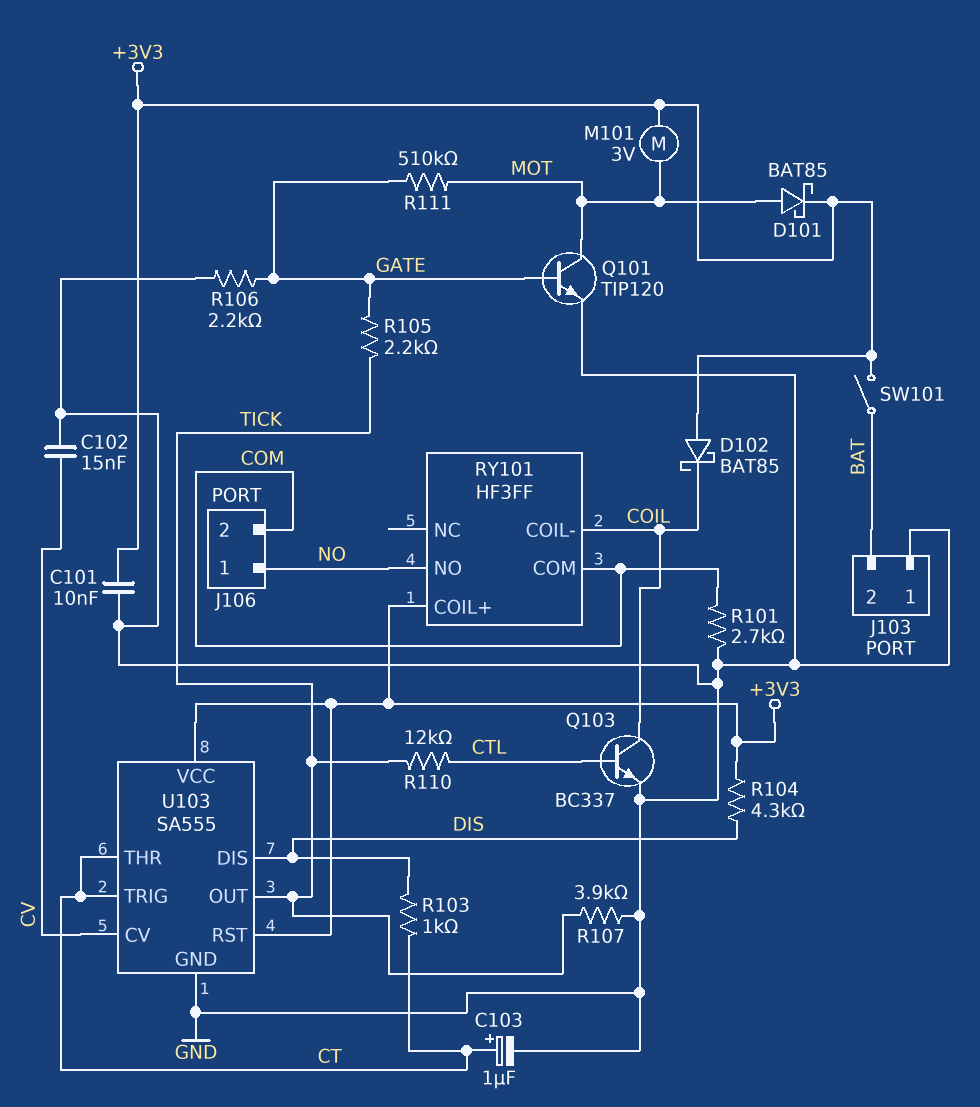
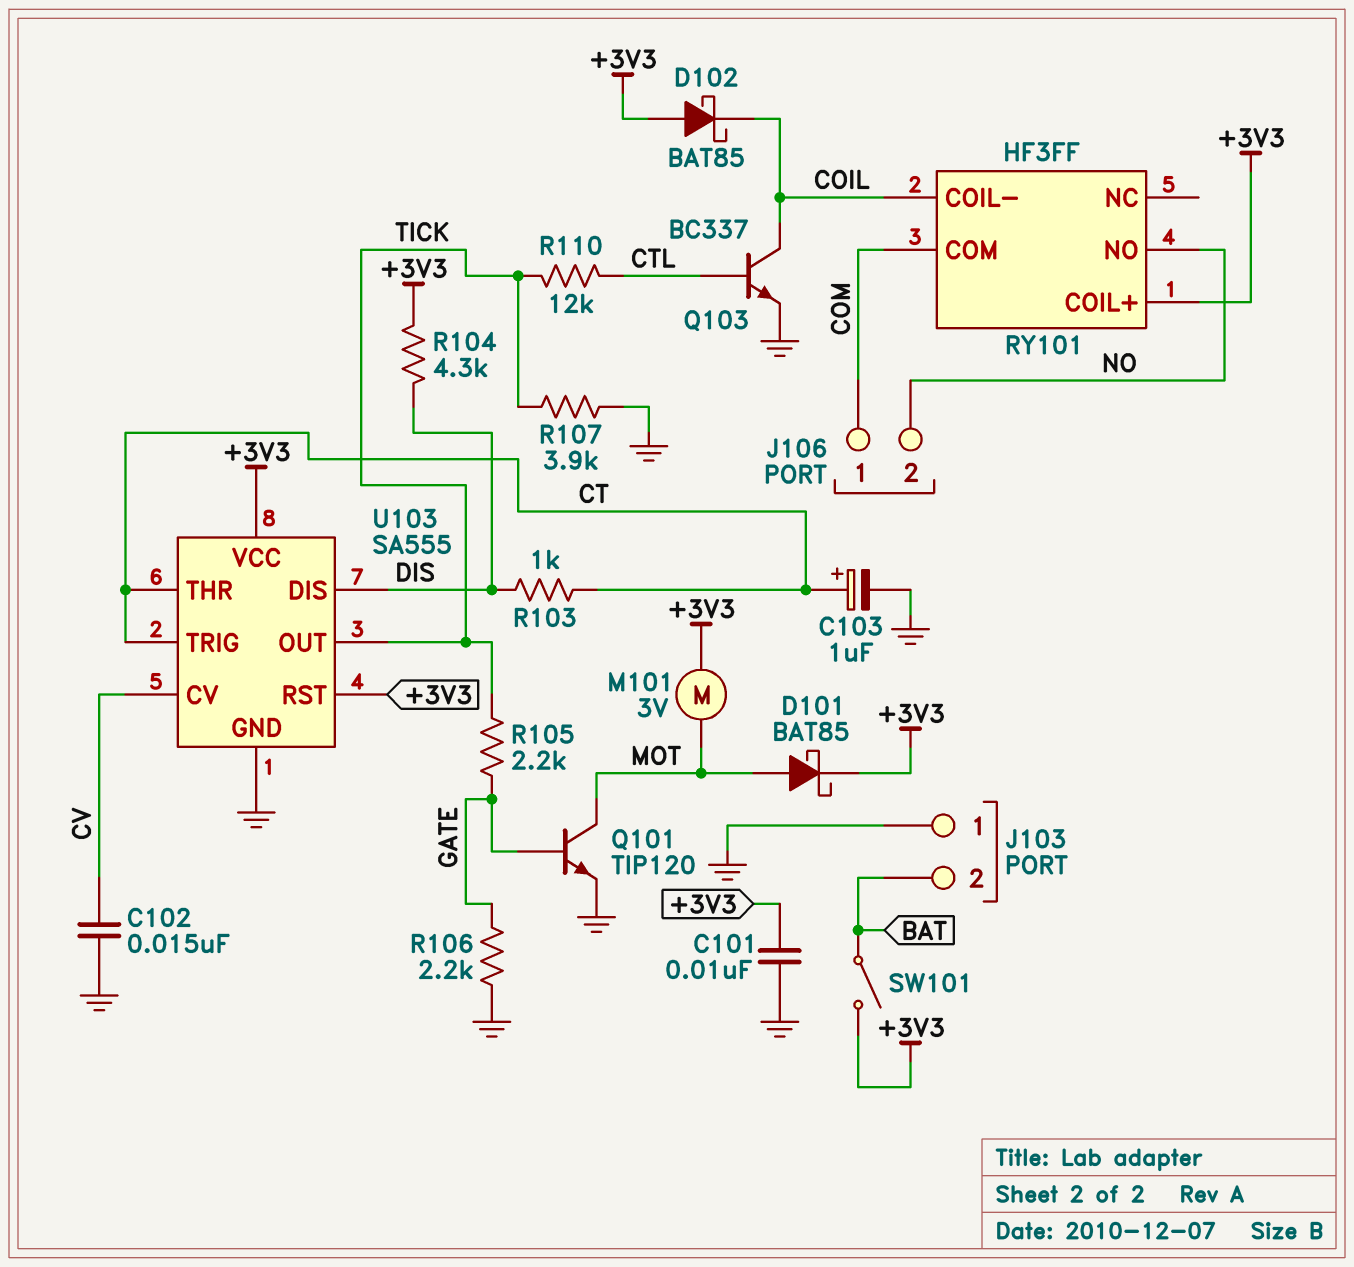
J106 pin 1: NO -> COM
J106 pin 2: COM -> NO
R101: 2.7k (COM, GND) -> none
R111: 510k (GATE, MOT) -> none

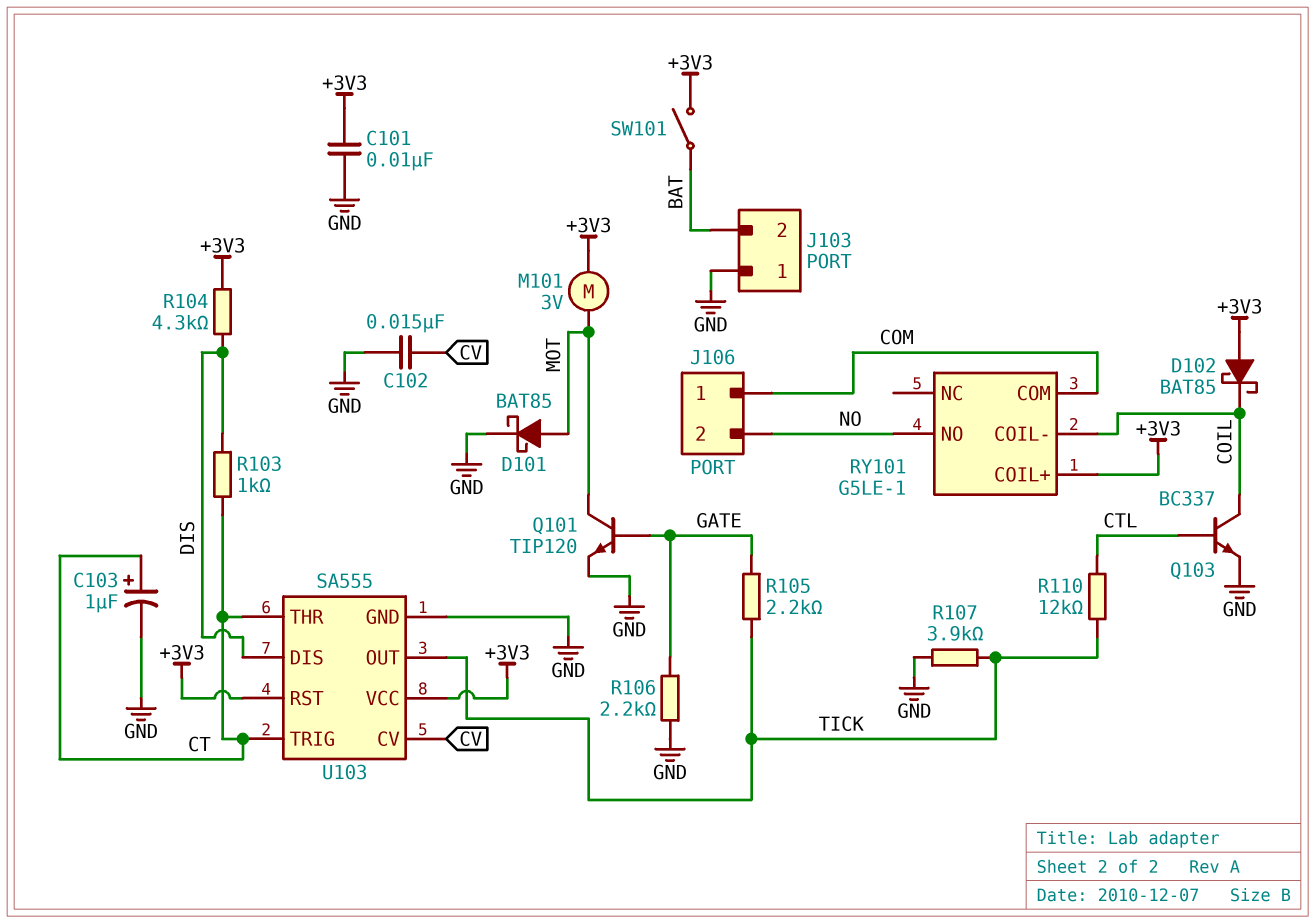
D101: schottky BAT85 (A MOT, K +3V3) -> schottky BAT85 (A MOT, K GND)
RY101: HF3FF -> G5LE-1

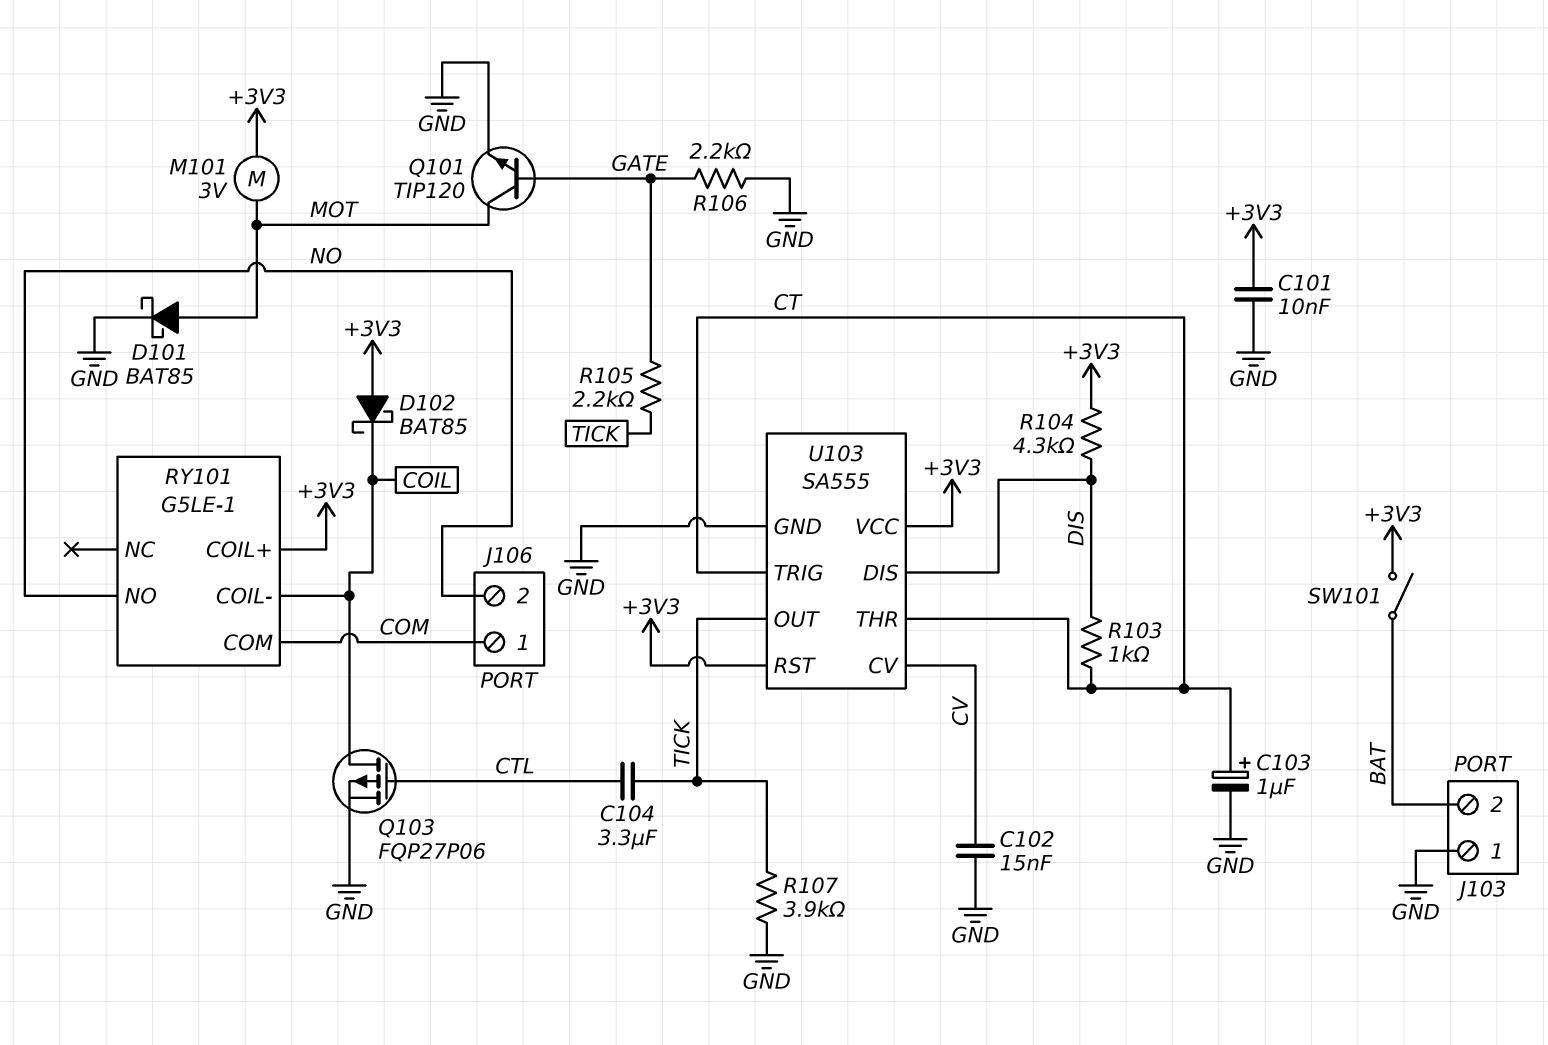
C104: none -> 3.3uF (CTL, TICK)
Q103: NPN BC337 (B CTL, C COIL, E GND) -> PMOS FQP27P06 (G CTL, D COIL, S GND)
R110: 12k (CTL, TICK) -> none

